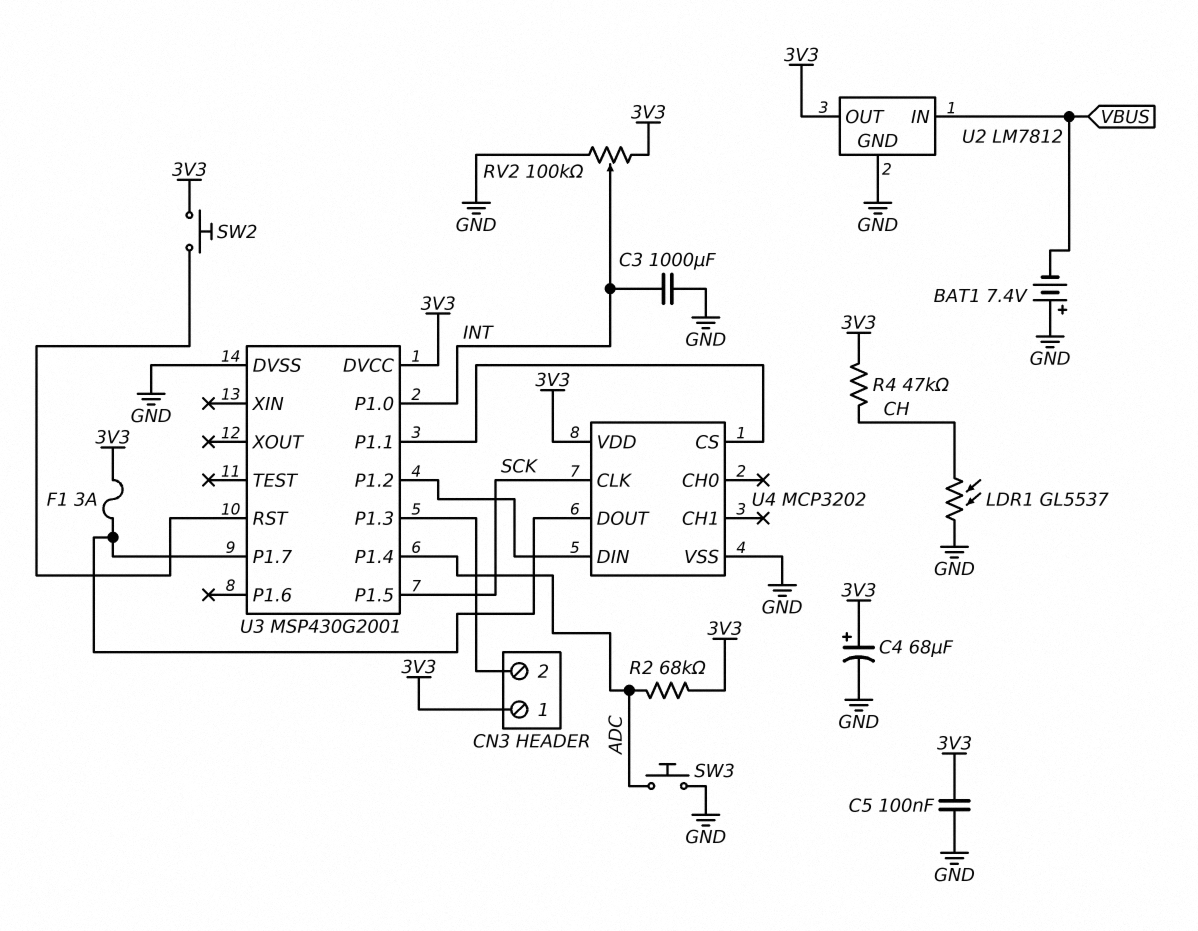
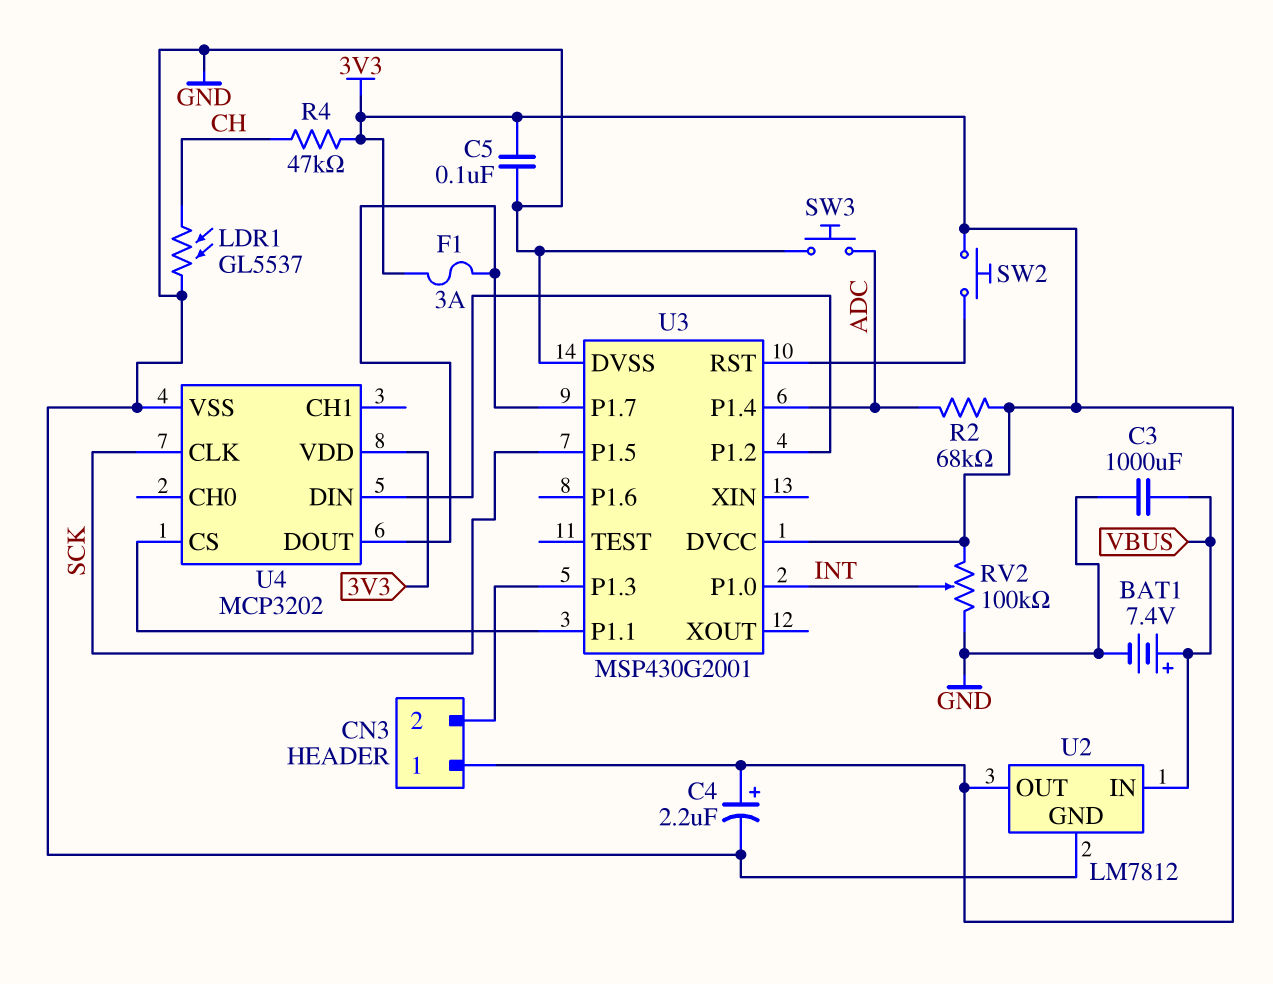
BAT1: 7.4V (plus GND, minus VBUS) -> 7.4V (plus VBUS, minus GND)
C3: 1000uF (GND, INT) -> 1000uF (GND, VBUS)
C4: 68uF (plus 3V3, minus GND) -> 2.2uF (plus 3V3, minus GND)

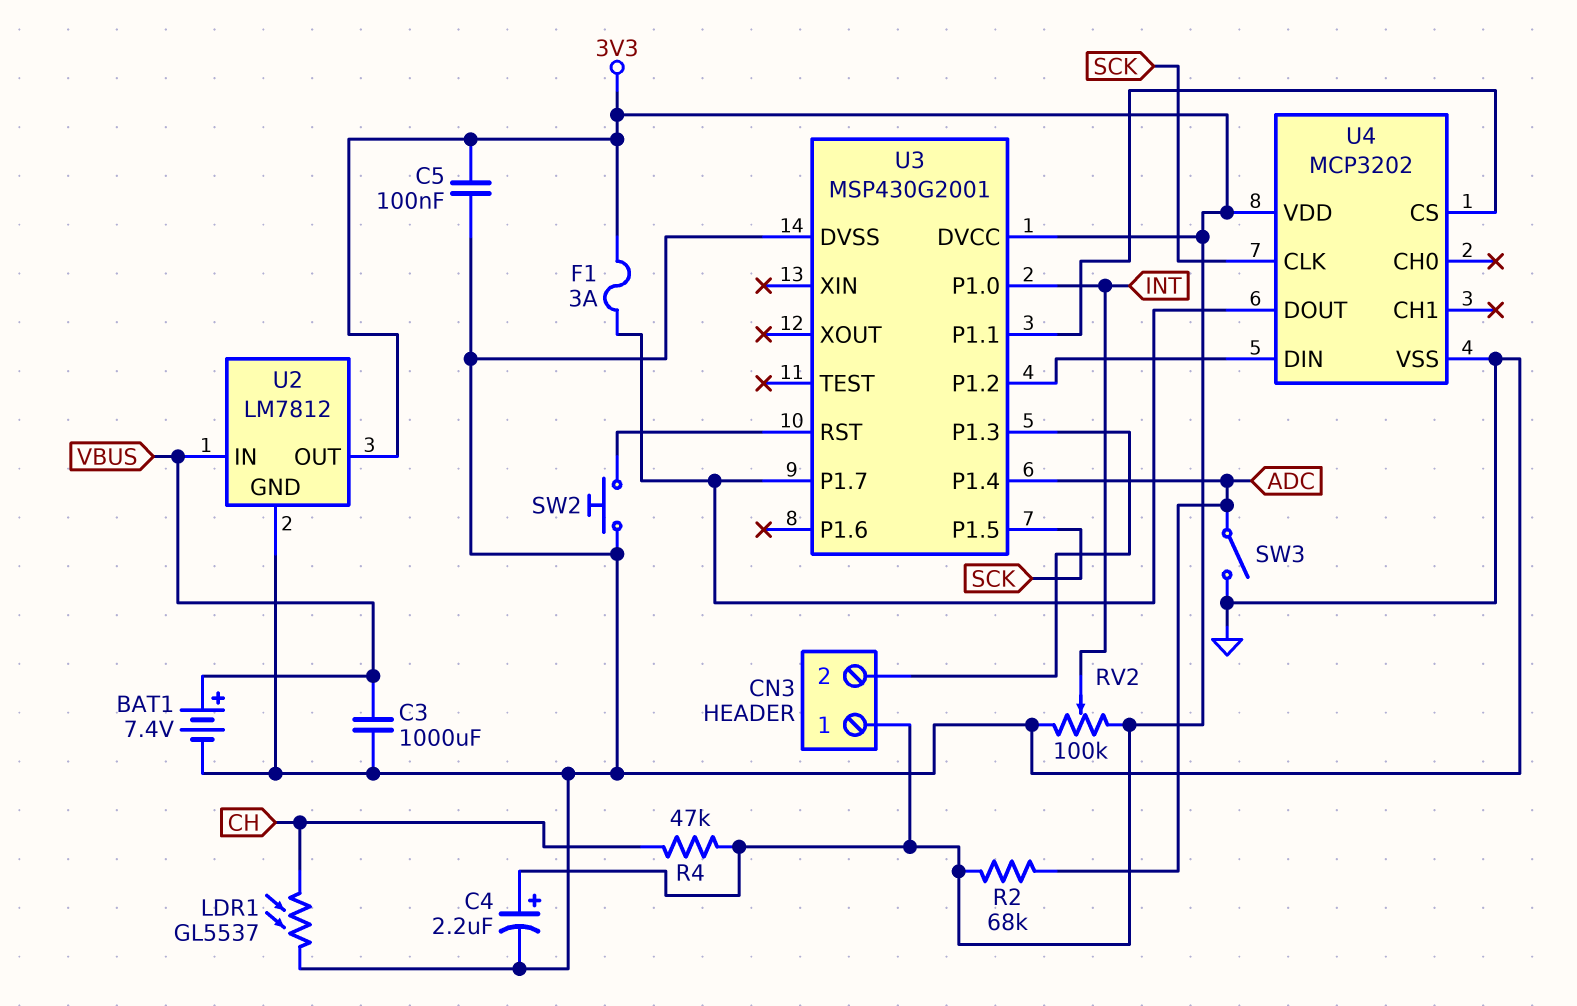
SW2: button (3V3, U3/RST) -> button (GND, U3/RST)
SW3: button (ADC, GND) -> switch (ADC, GND)

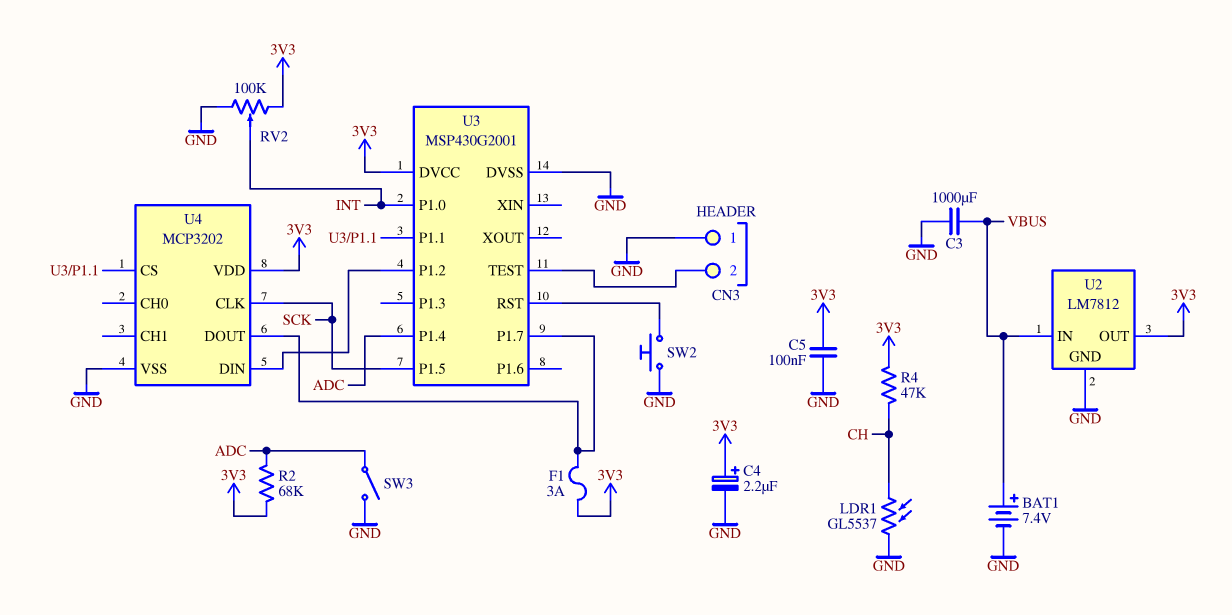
CN3 pin 1: 3V3 -> GND
U3 pin P1.3: CN3/2 -> none
U3 pin TEST: none -> CN3/2

